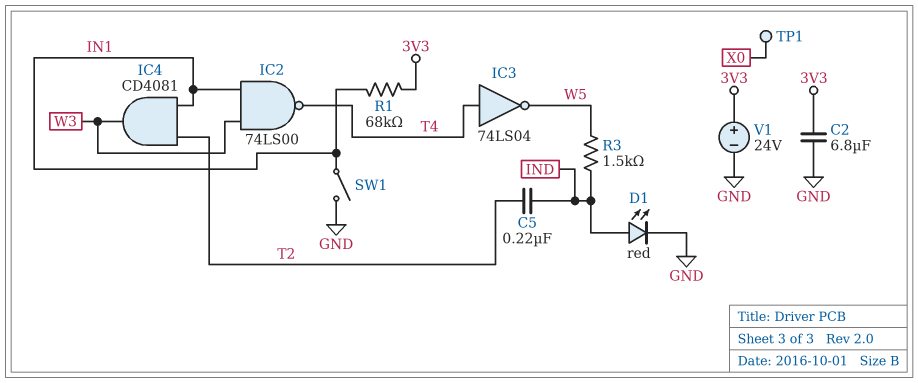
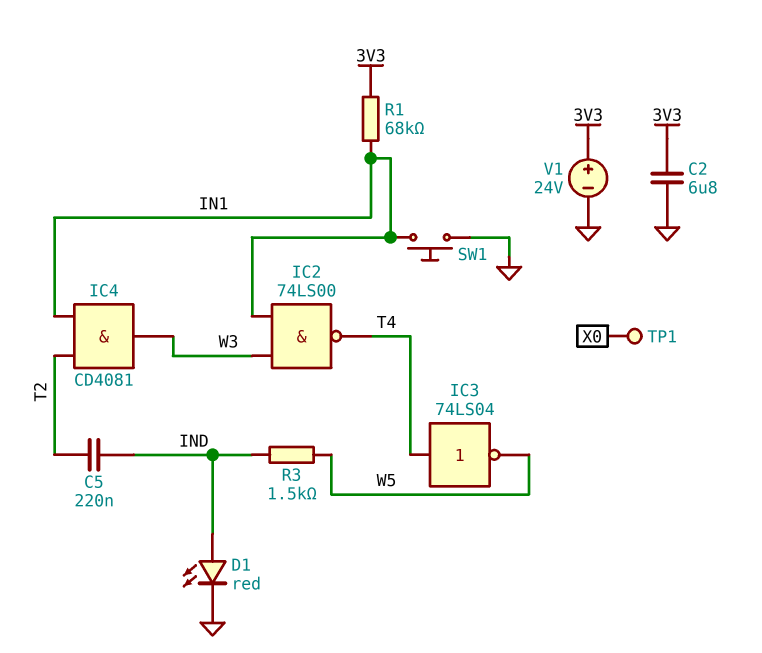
SW1: switch (GND, IN1) -> button (GND, IN1)

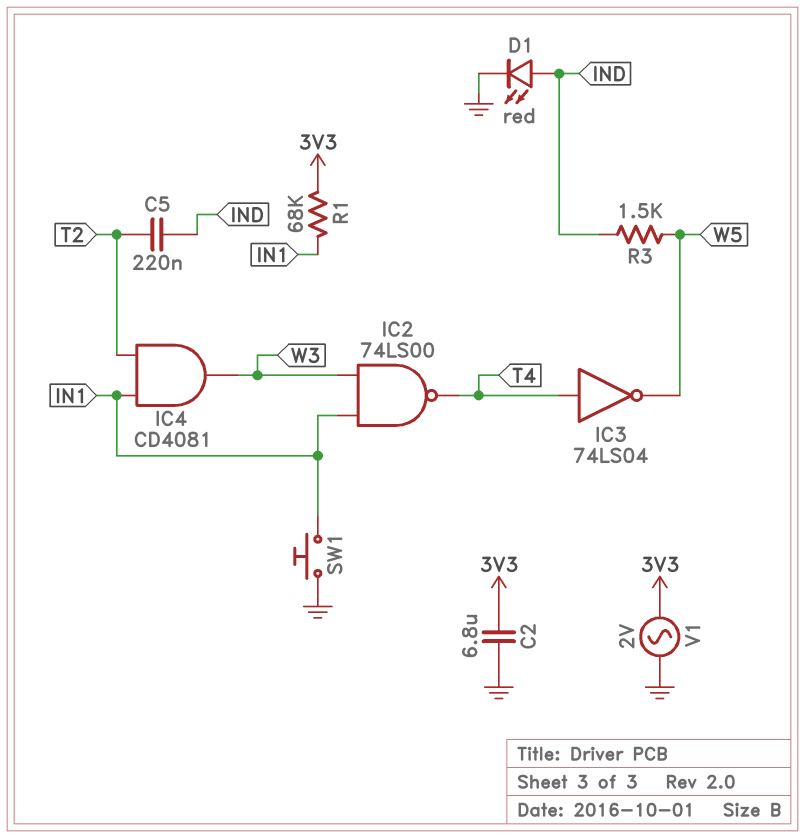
TP1: test point (X0) -> none
V1: 24V (plus 3V3, minus GND) -> AC 2V (3V3, GND)

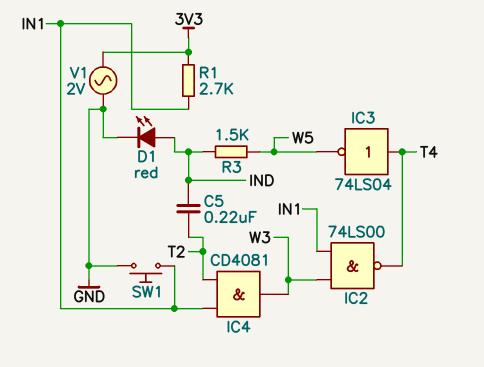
C2: 6.8uF (3V3, GND) -> none
R1: 68k (3V3, IN1) -> 2.7k (3V3, IN1)

